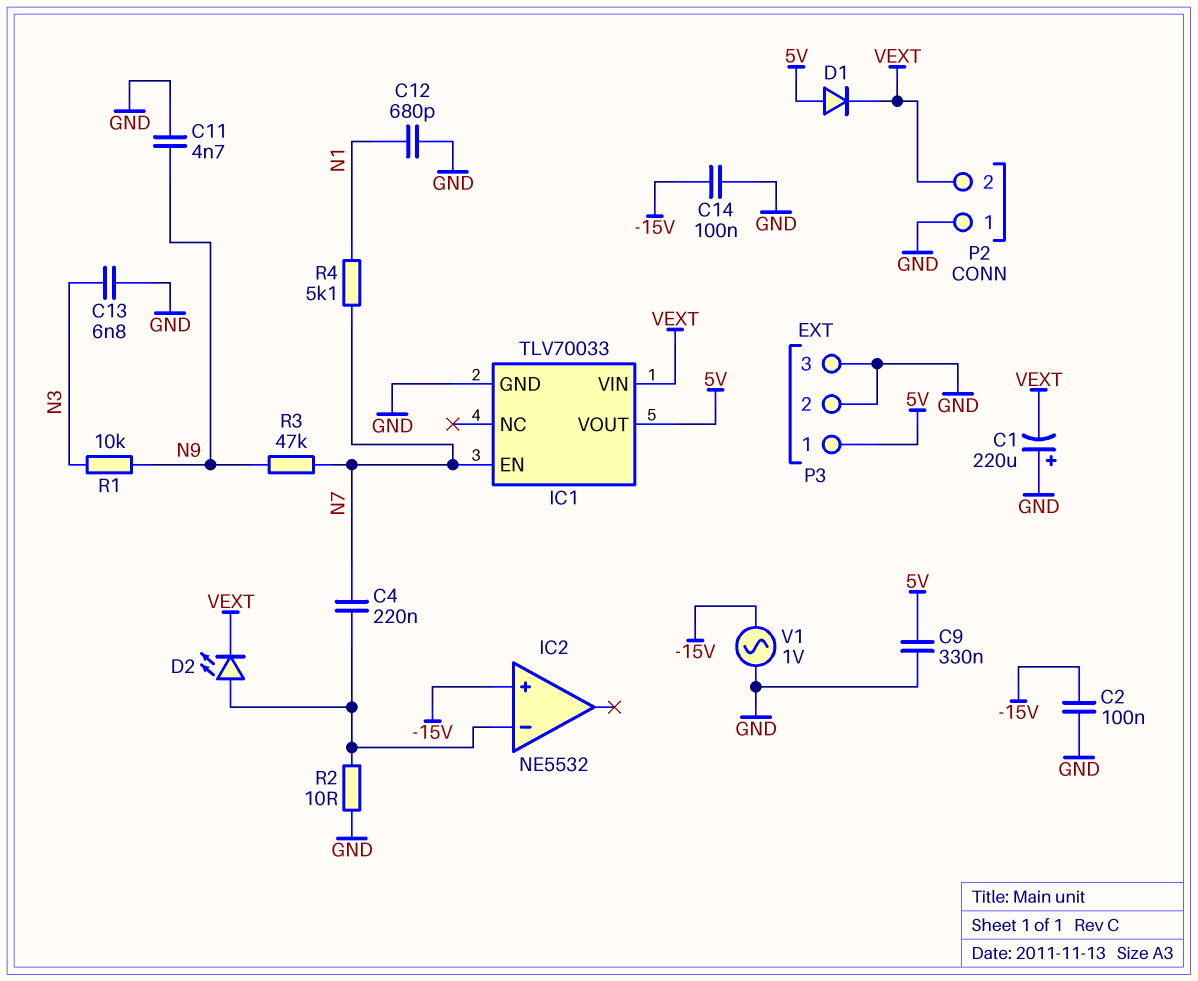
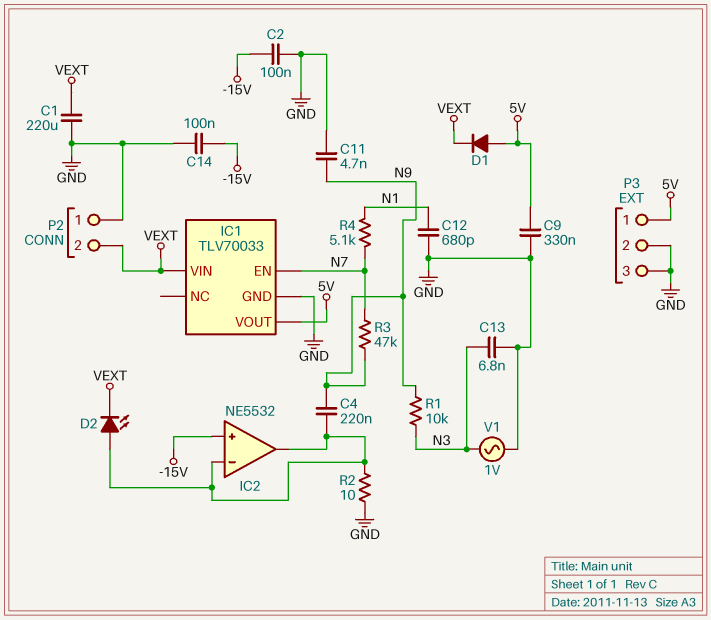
C1: 220uF (plus GND, minus VEXT) -> 220uF (GND, VEXT)
C4: 220nF (IC2/in-, N7) -> 220nF (IC2/in-, N9)
IC2 pin out: none -> IC2/in-
V1: AC 1V (-15V, GND) -> AC 1V (GND, N3)

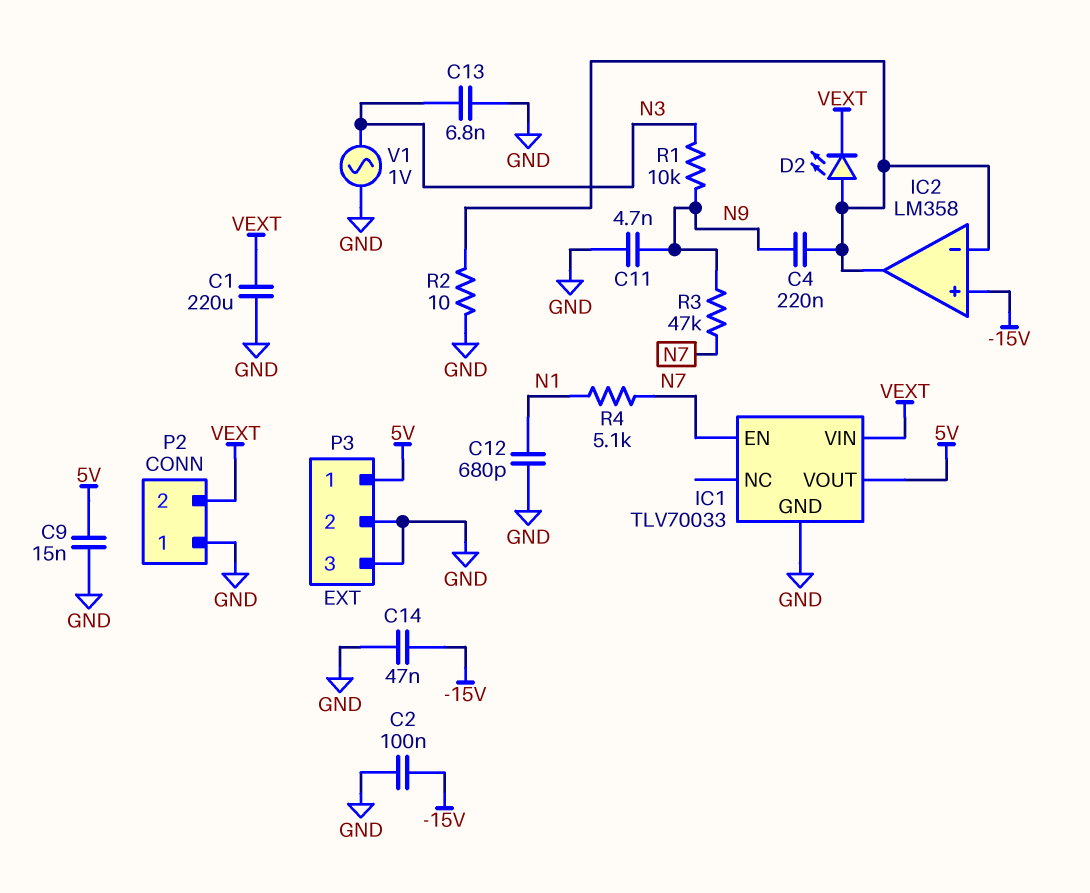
C9: 330nF (5V, GND) -> 15nF (5V, GND)
C14: 100nF (-15V, GND) -> 47nF (-15V, GND)
D1: diode (A 5V, K VEXT) -> none
IC2: NE5532 -> LM358

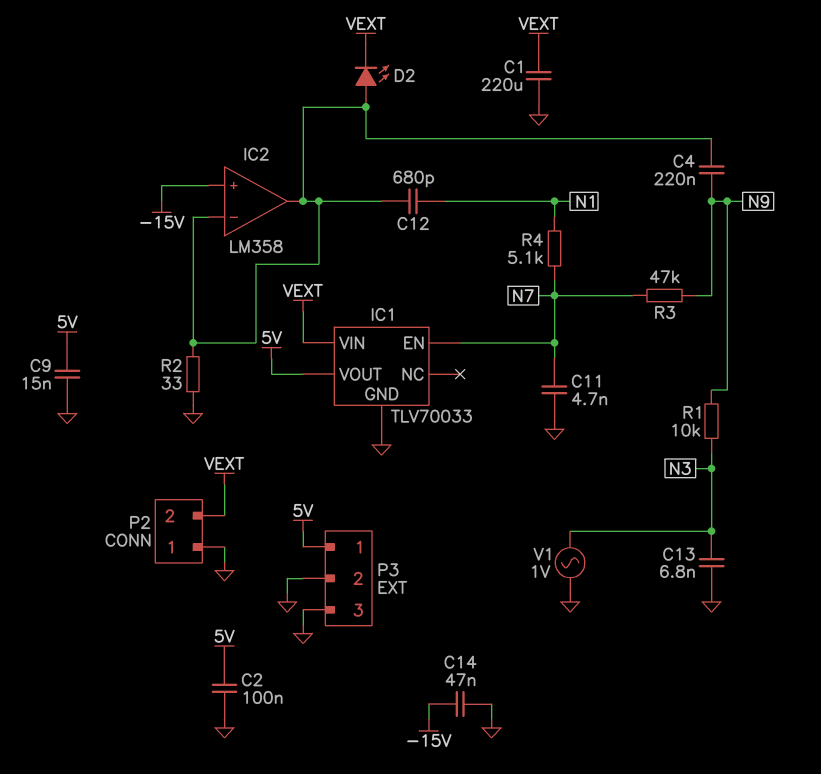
C2: 100nF (-15V, GND) -> 100nF (5V, GND)
C11: 4.7nF (GND, N9) -> 4.7nF (GND, N7)
C12: 680pF (GND, N1) -> 680pF (IC2/in-, N1)
R2: 10 (GND, IC2/in-) -> 33 (GND, IC2/in-)

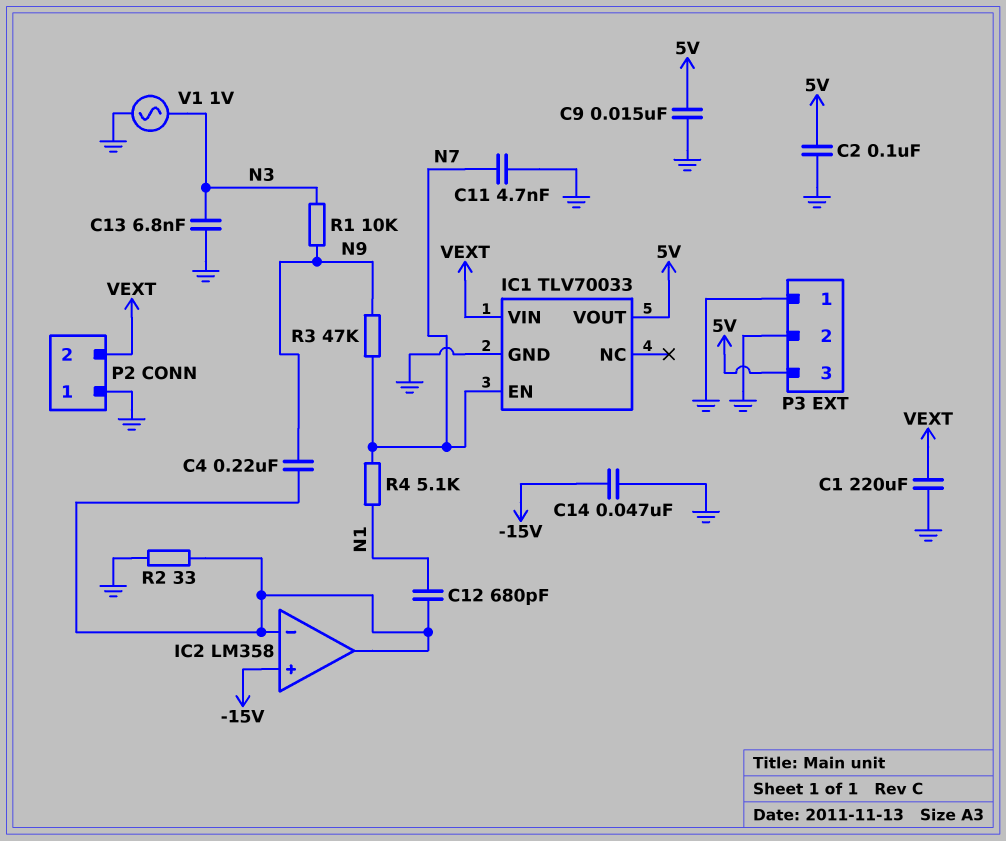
D2: LED (A IC2/in-, K VEXT) -> none
P3 pin 1: 5V -> GND
P3 pin 3: GND -> 5V

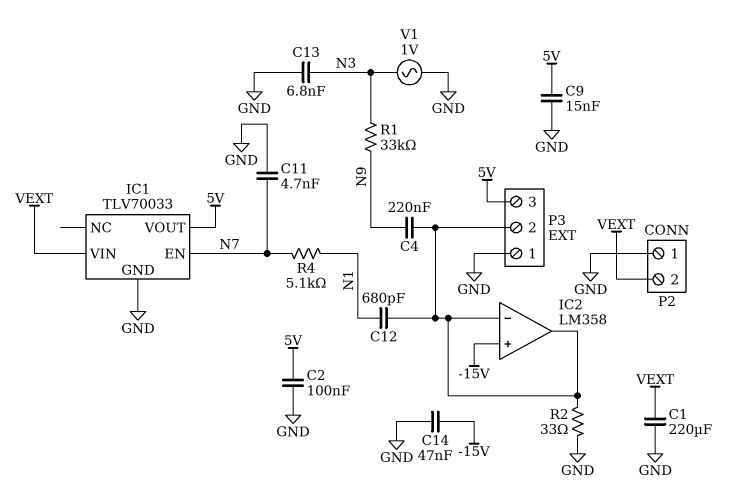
P3 pin 2: GND -> IC2/in-
R1: 10k (N3, N9) -> 33k (N3, N9)
R3: 47k (N7, N9) -> none

